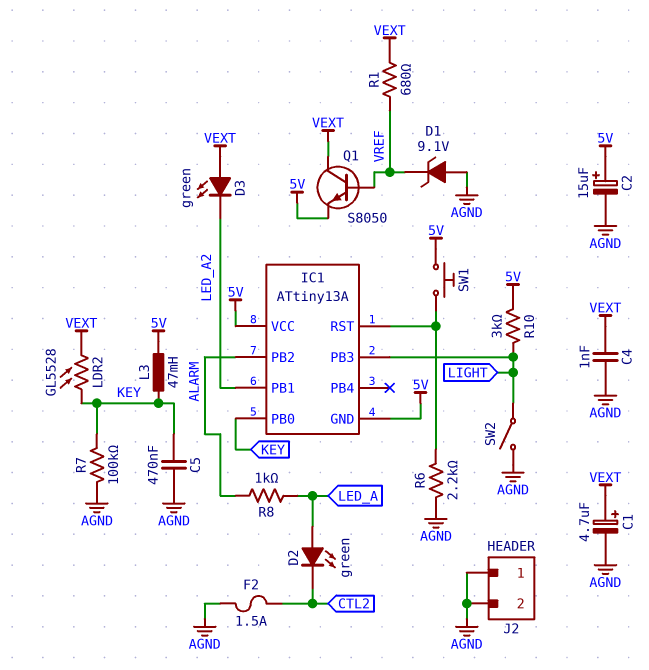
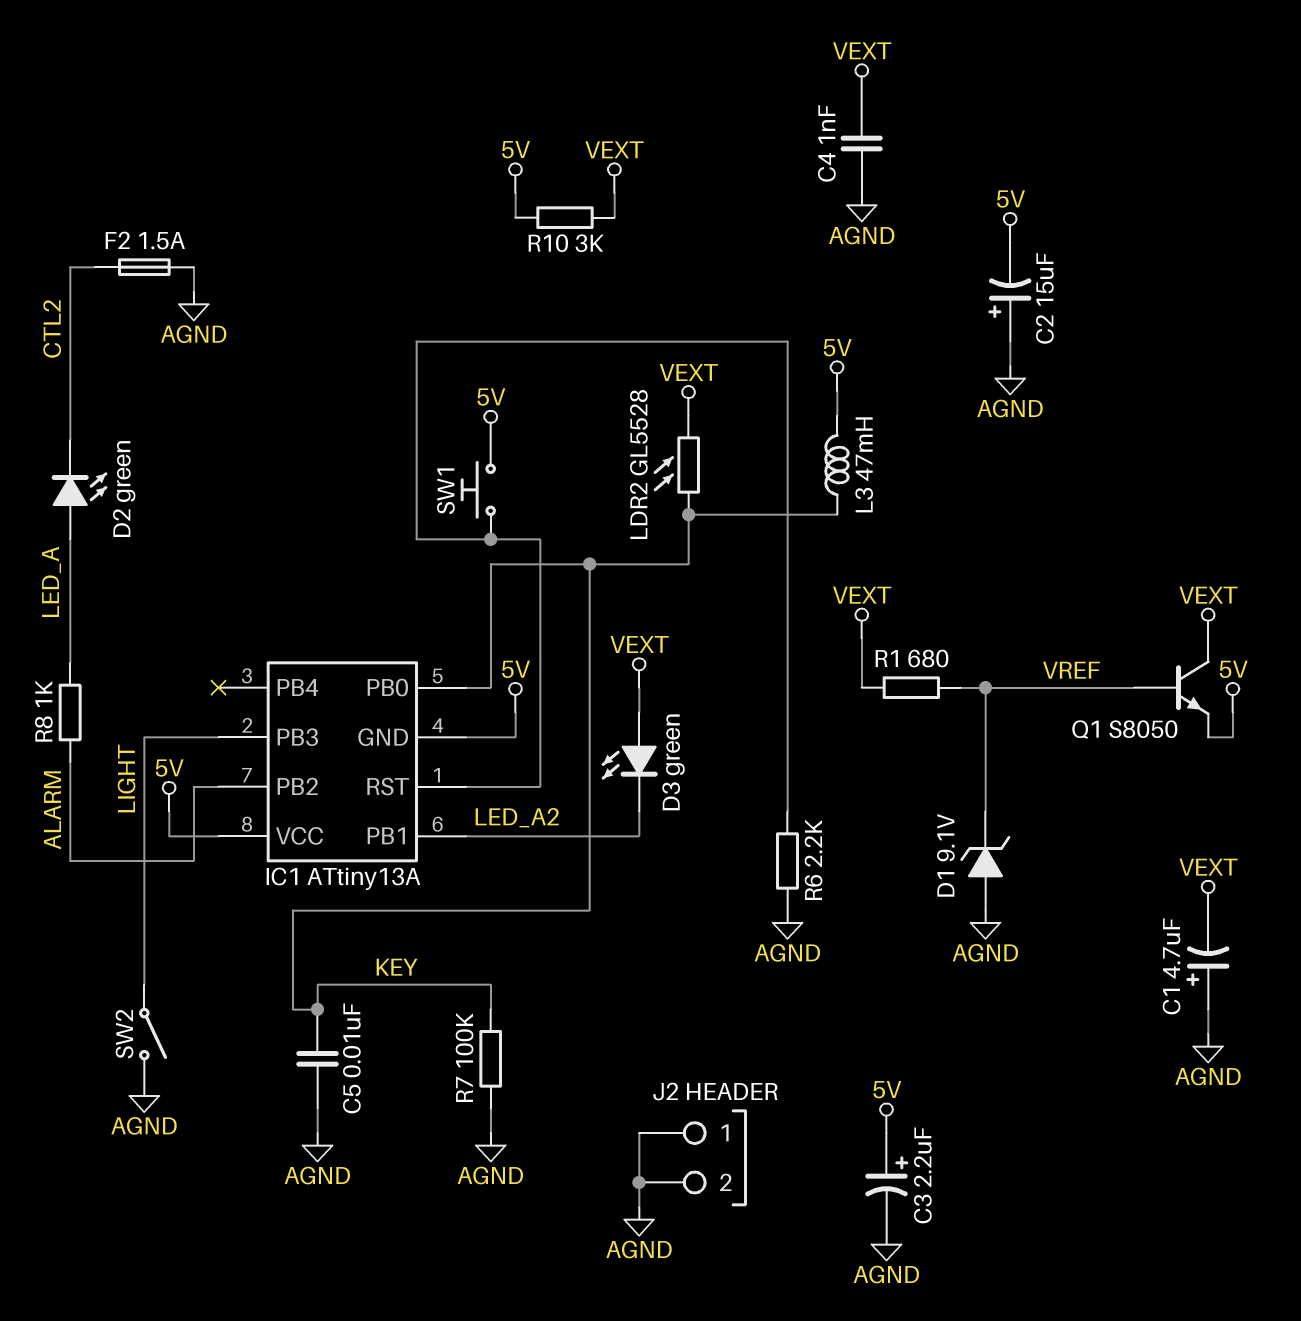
C1: 4.7uF (plus VEXT, minus AGND) -> 4.7uF (plus AGND, minus VEXT)
C2: 15uF (plus 5V, minus AGND) -> 15uF (plus AGND, minus 5V)
C3: none -> 2.2uF (plus 5V, minus AGND)
C5: 470nF (AGND, KEY) -> 10nF (AGND, KEY)
R10: 3k (5V, LIGHT) -> 3k (5V, VEXT)

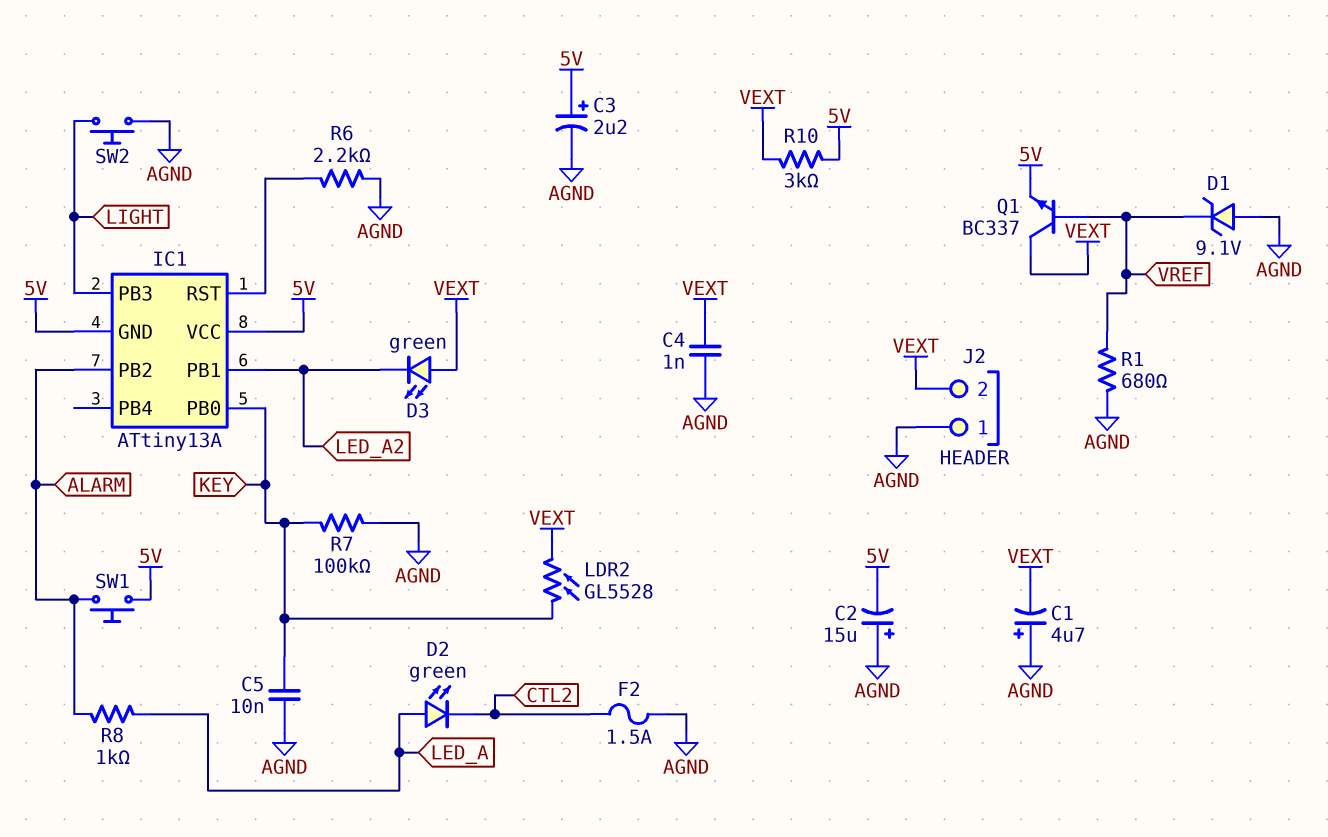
J2 pin 2: AGND -> VEXT
L3: 47mH (5V, KEY) -> none
Q1: NPN S8050 (B VREF, C VEXT, E 5V) -> NPN BC337 (B VREF, C VEXT, E 5V)
R1: 680 (VEXT, VREF) -> 680 (AGND, VREF)
SW1: button (5V, IC1/RST) -> button (5V, ALARM)
SW2: switch (AGND, LIGHT) -> button (AGND, LIGHT)

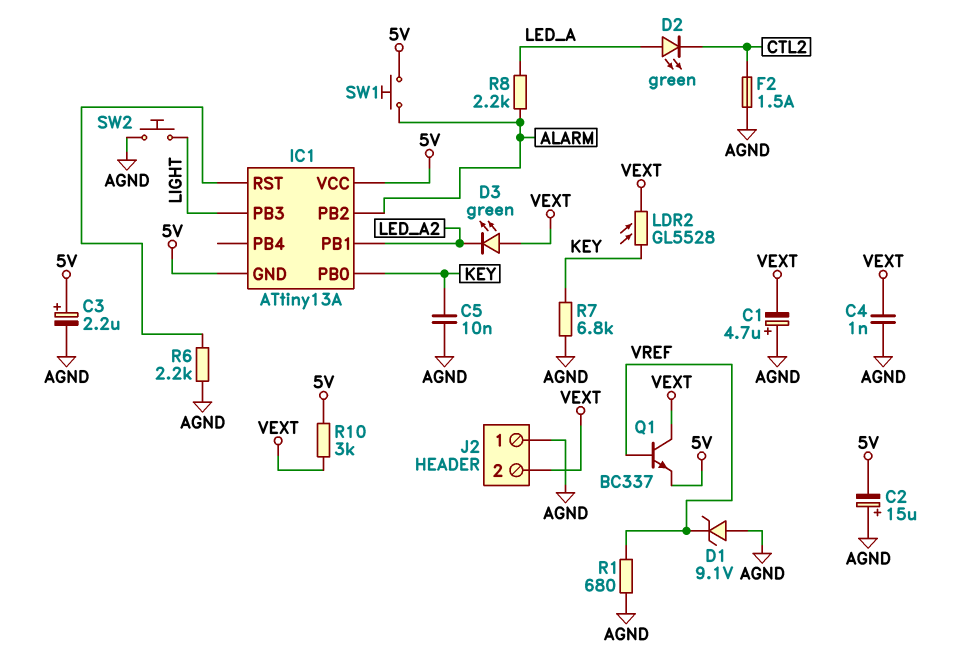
R7: 100k (AGND, KEY) -> 6.8k (AGND, KEY)
R8: 1k (ALARM, LED_A) -> 2.2k (ALARM, LED_A)

